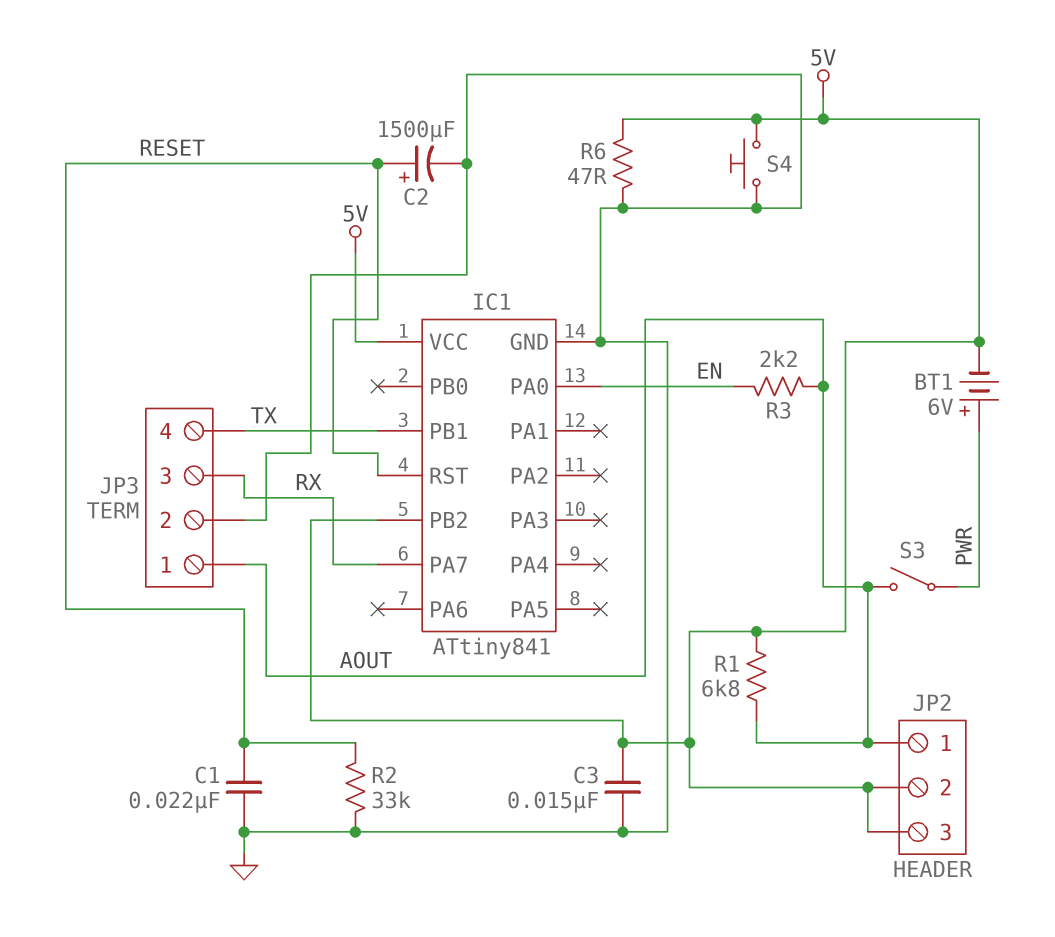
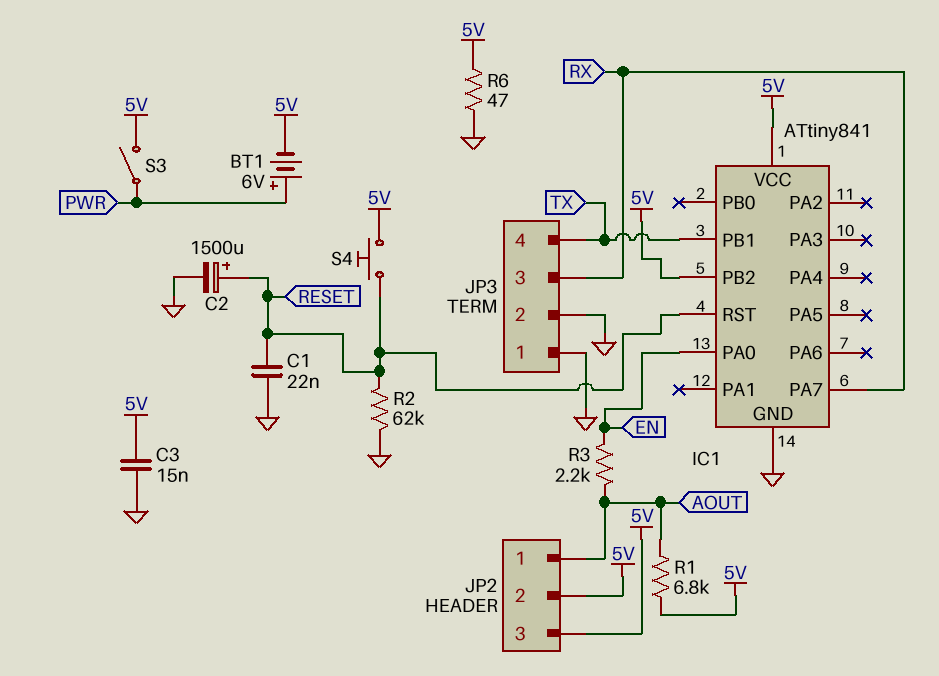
JP3 pin 1: AOUT -> GND
R2: 33k (GND, RESET) -> 62k (GND, RESET)
S3: switch (AOUT, PWR) -> switch (5V, PWR)
S4: button (5V, GND) -> button (5V, RESET)

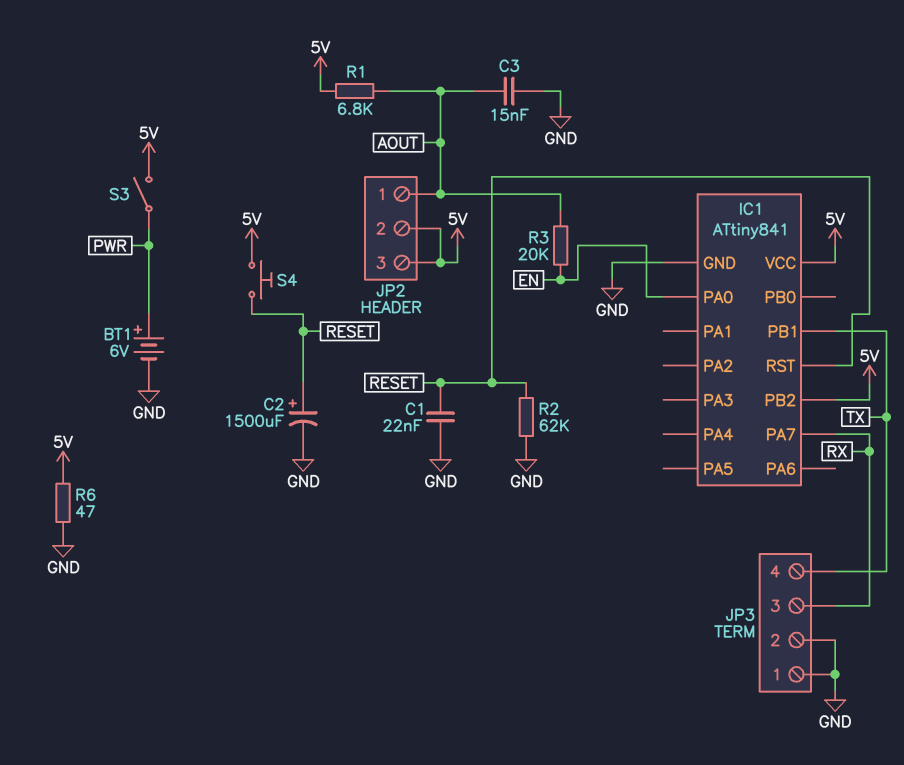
BT1: 6V (plus PWR, minus 5V) -> 6V (plus PWR, minus GND)
C3: 15nF (5V, GND) -> 15nF (AOUT, GND)
R3: 2.2k (AOUT, EN) -> 20k (AOUT, EN)

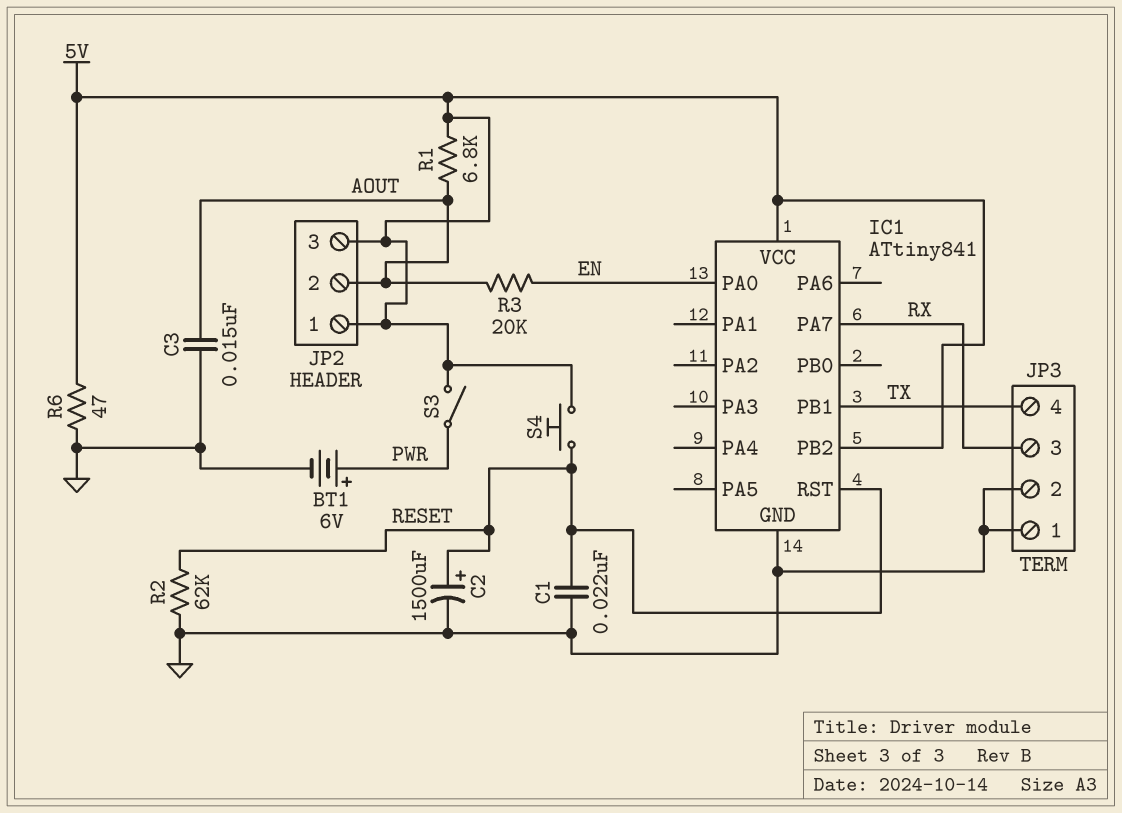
JP2 pin 1: AOUT -> 5V
JP2 pin 2: 5V -> AOUT

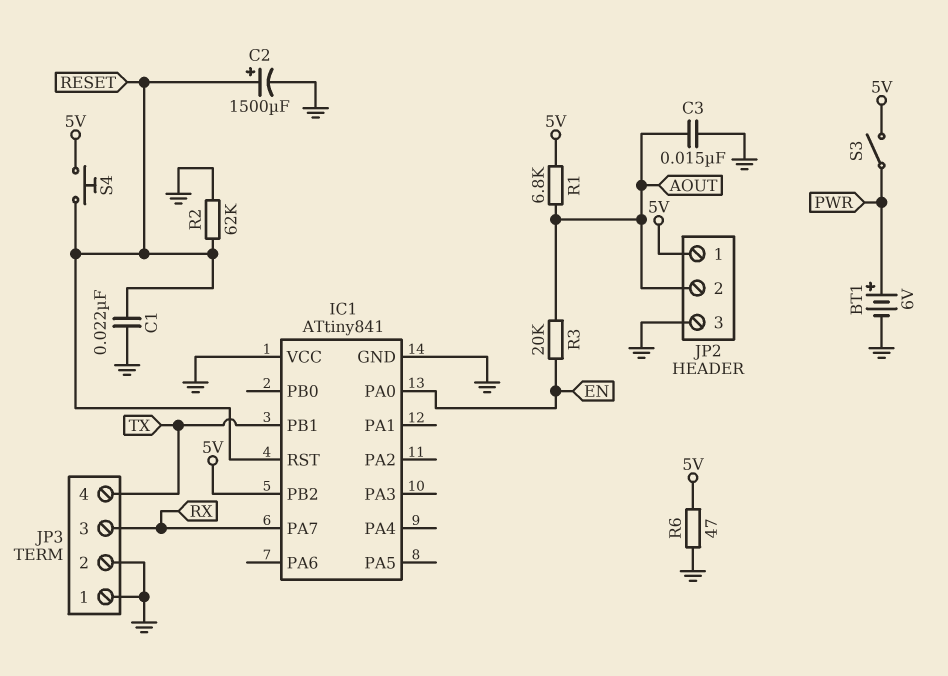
IC1 pin VCC: 5V -> GND
JP2 pin 3: 5V -> GND

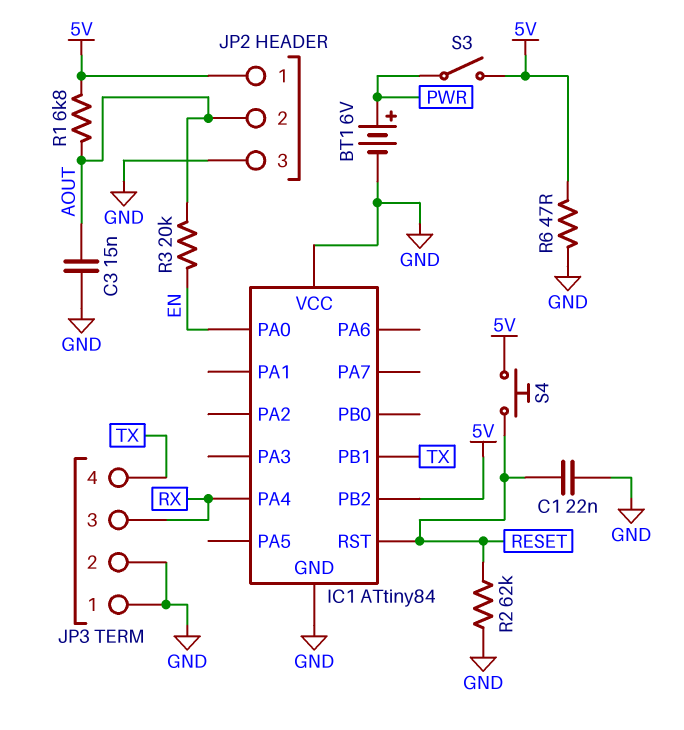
C2: 1500uF (plus RESET, minus GND) -> none
IC1: ATtiny841 -> ATtiny84
IC1 pin PA4: none -> RX
IC1 pin PA7: RX -> none

